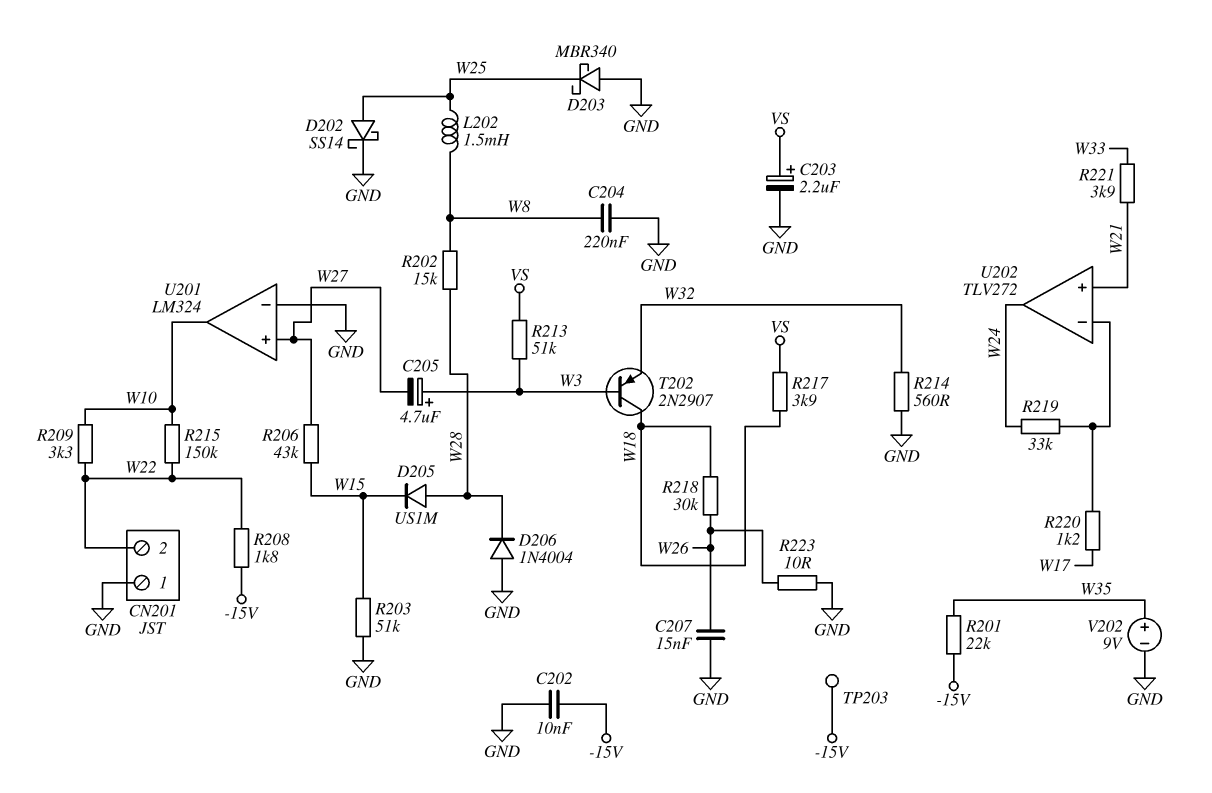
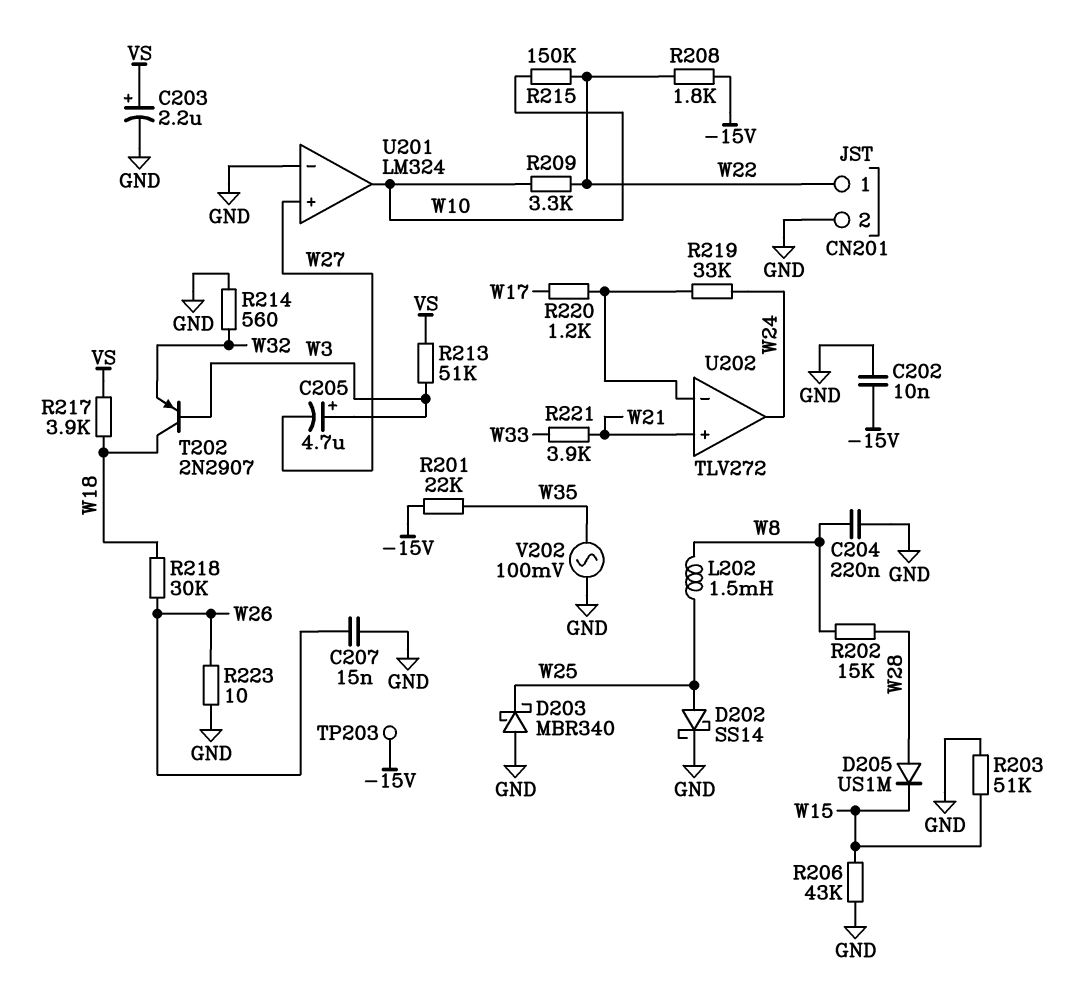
CN201 pin 1: GND -> W22
CN201 pin 2: W22 -> GND
D206: diode 1N4004 (A GND, K W28) -> none
R206: 43k (W15, W27) -> 43k (GND, W15)
V202: 9V (plus W35, minus GND) -> AC 100mV (GND, W35)

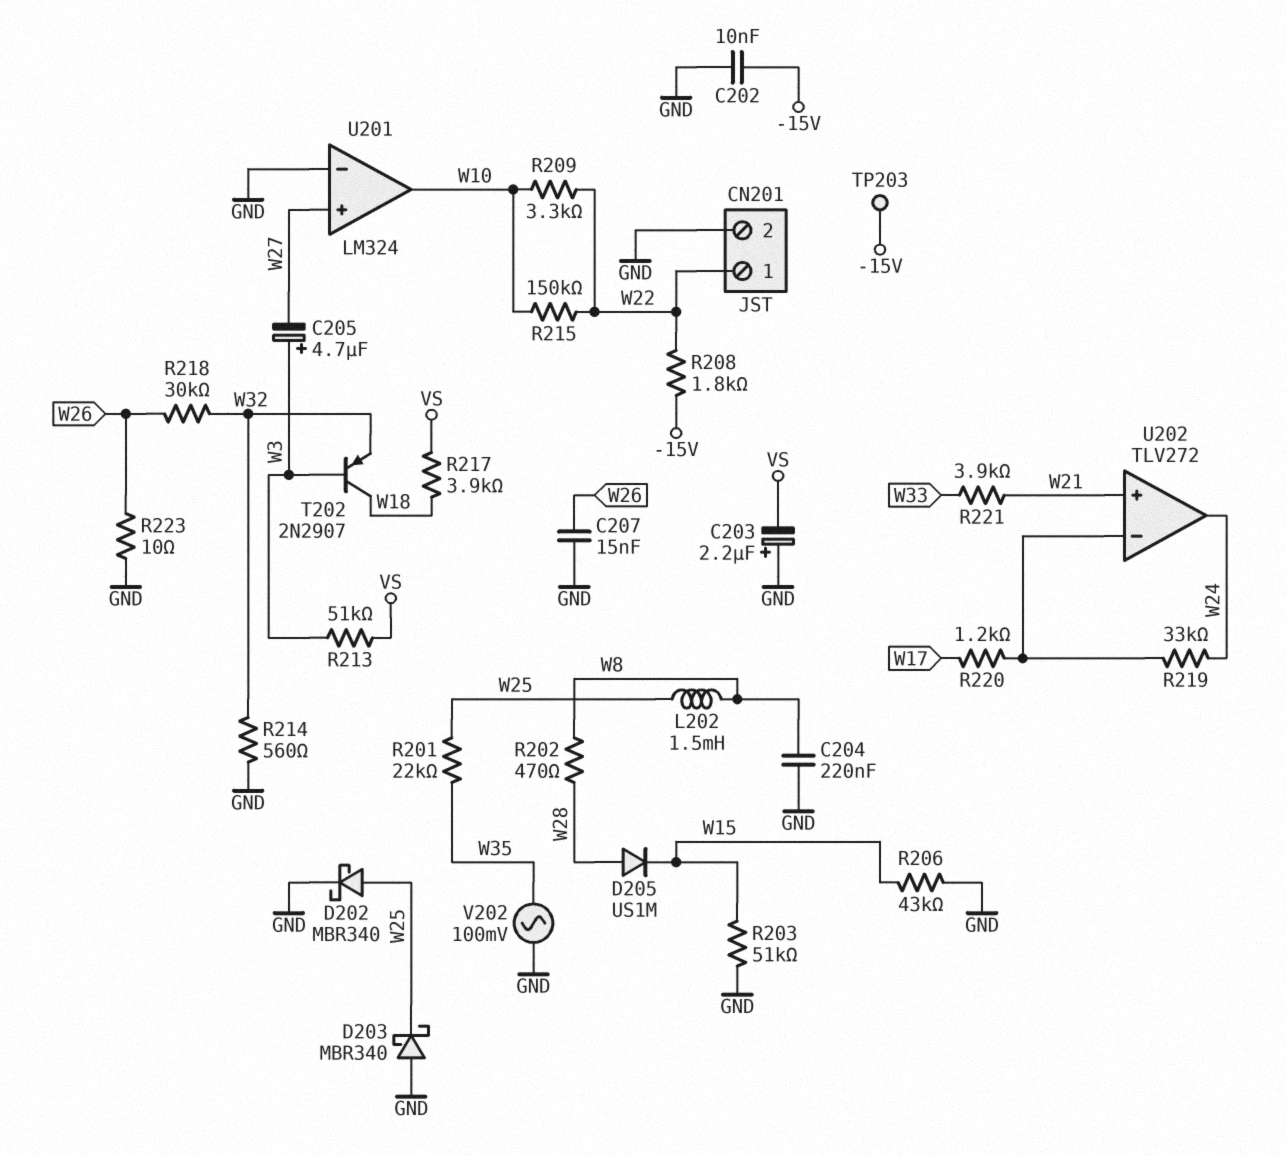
C203: 2.2uF (plus VS, minus GND) -> 2.2uF (plus GND, minus VS)
D202: schottky SS14 (A W25, K GND) -> schottky MBR340 (A W25, K GND)
R201: 22k (-15V, W35) -> 22k (W25, W35)
R202: 15k (W8, W28) -> 470 (W8, W28)
R218: 30k (W18, W26) -> 30k (W26, W32)

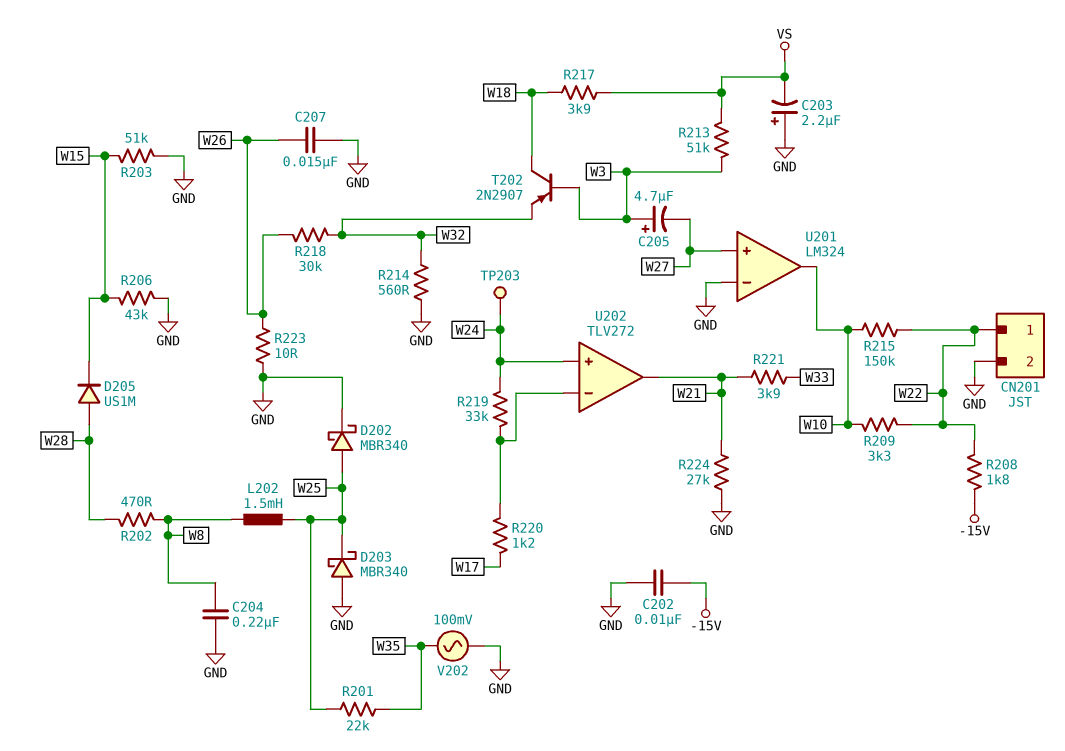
R224: none -> 27k (GND, W21)
TP203: test point (-15V) -> test point (W24)
U202 pin in+: W21 -> W24
U202 pin out: W24 -> W21

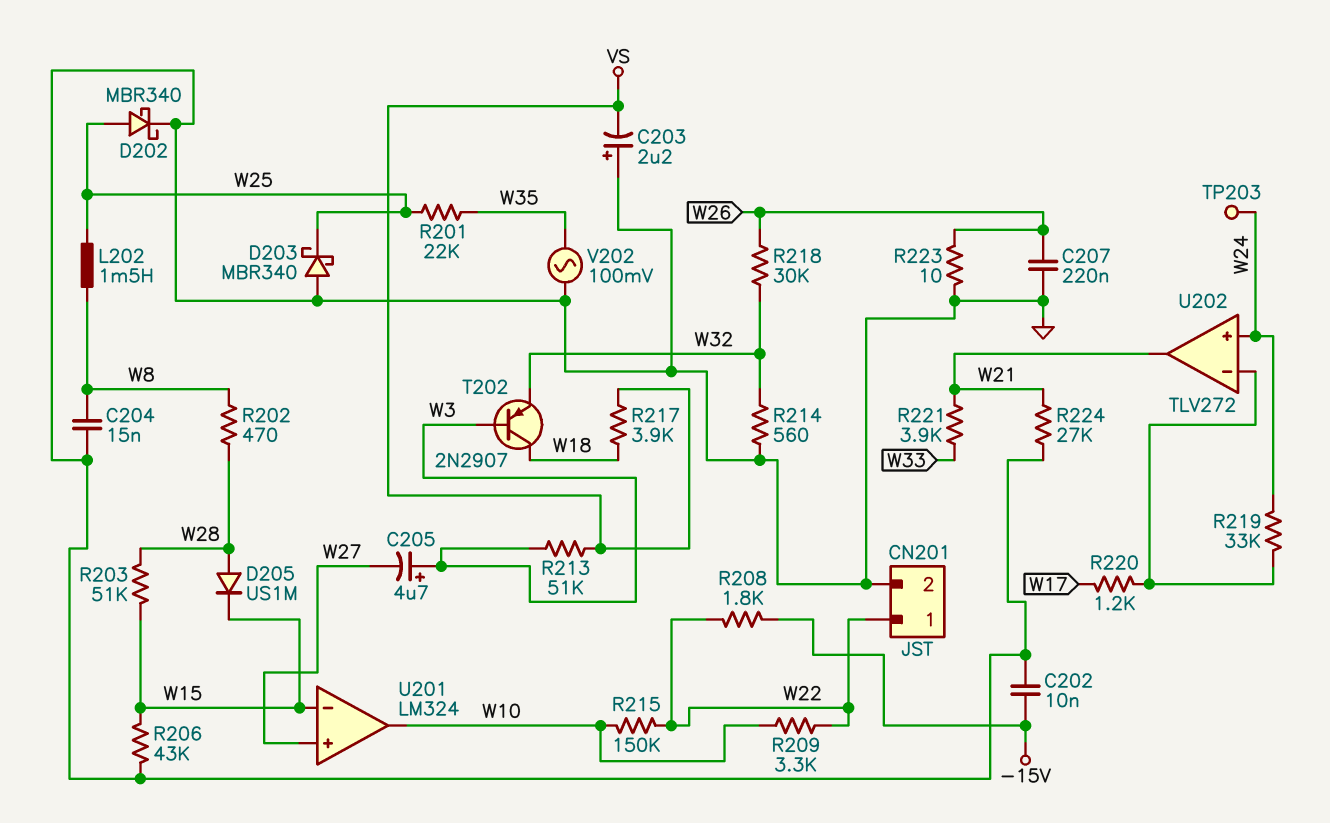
C204: 220nF (GND, W8) -> 15nF (GND, W8)
C207: 15nF (GND, W26) -> 220nF (GND, W26)
R203: 51k (GND, W15) -> 51k (W15, W28)
U201 pin in-: GND -> W15

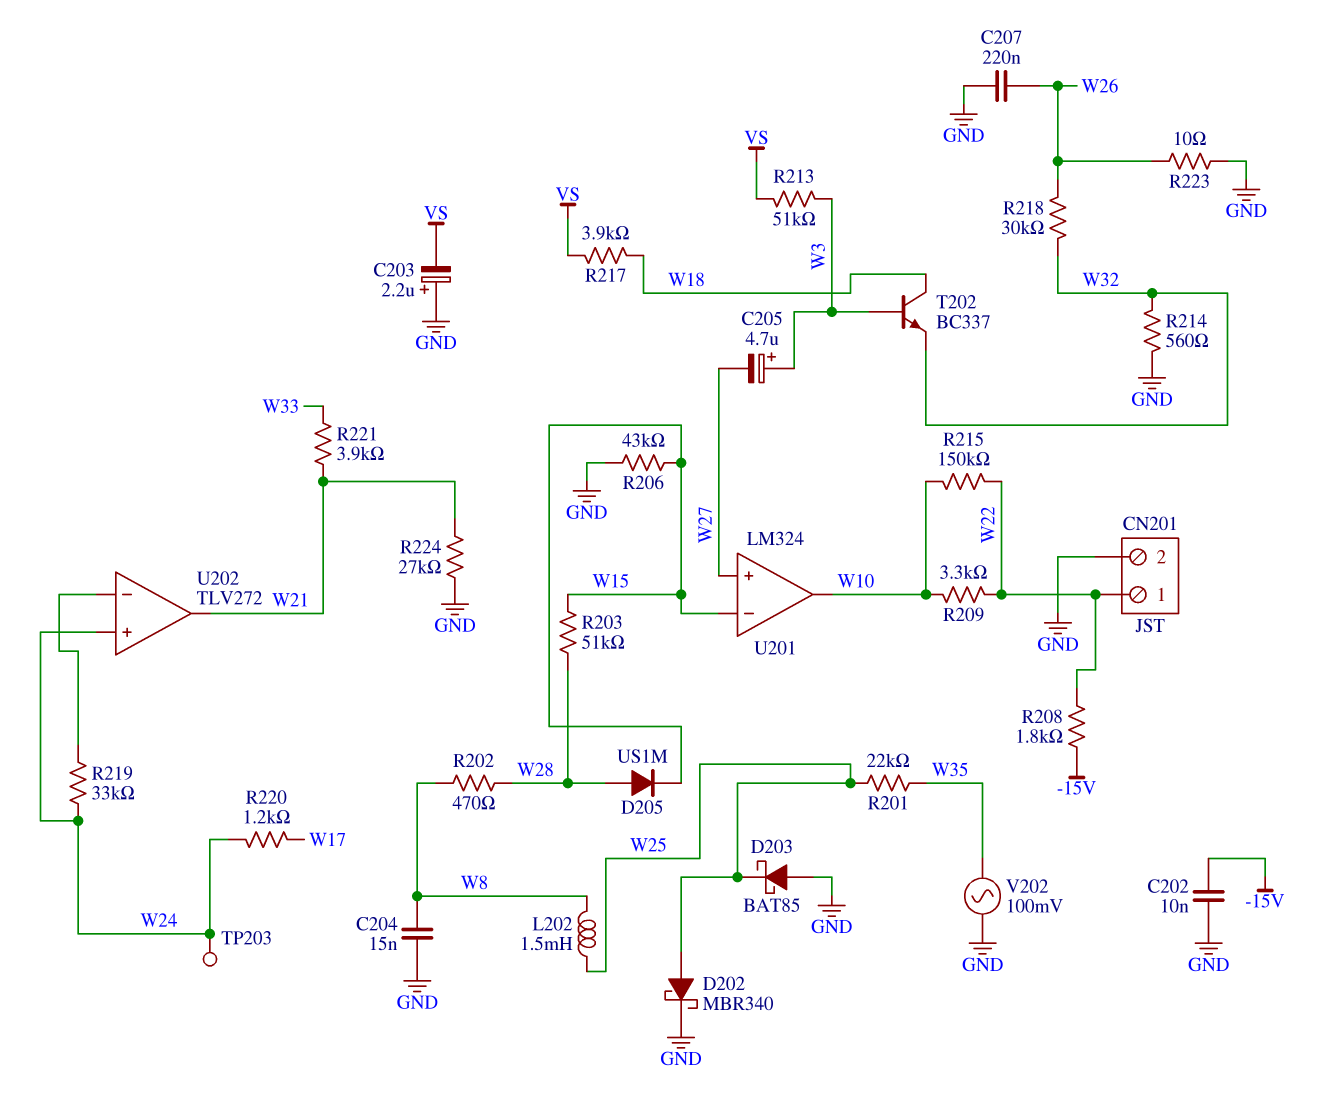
D203: schottky MBR340 (A GND, K W25) -> schottky BAT85 (A GND, K W25)
R220: 1.2k (U202/in-, W17) -> 1.2k (W17, W24)
T202: PNP 2N2907 (B W3, C W18, E W32) -> NPN BC337 (B W3, C W18, E W32)

